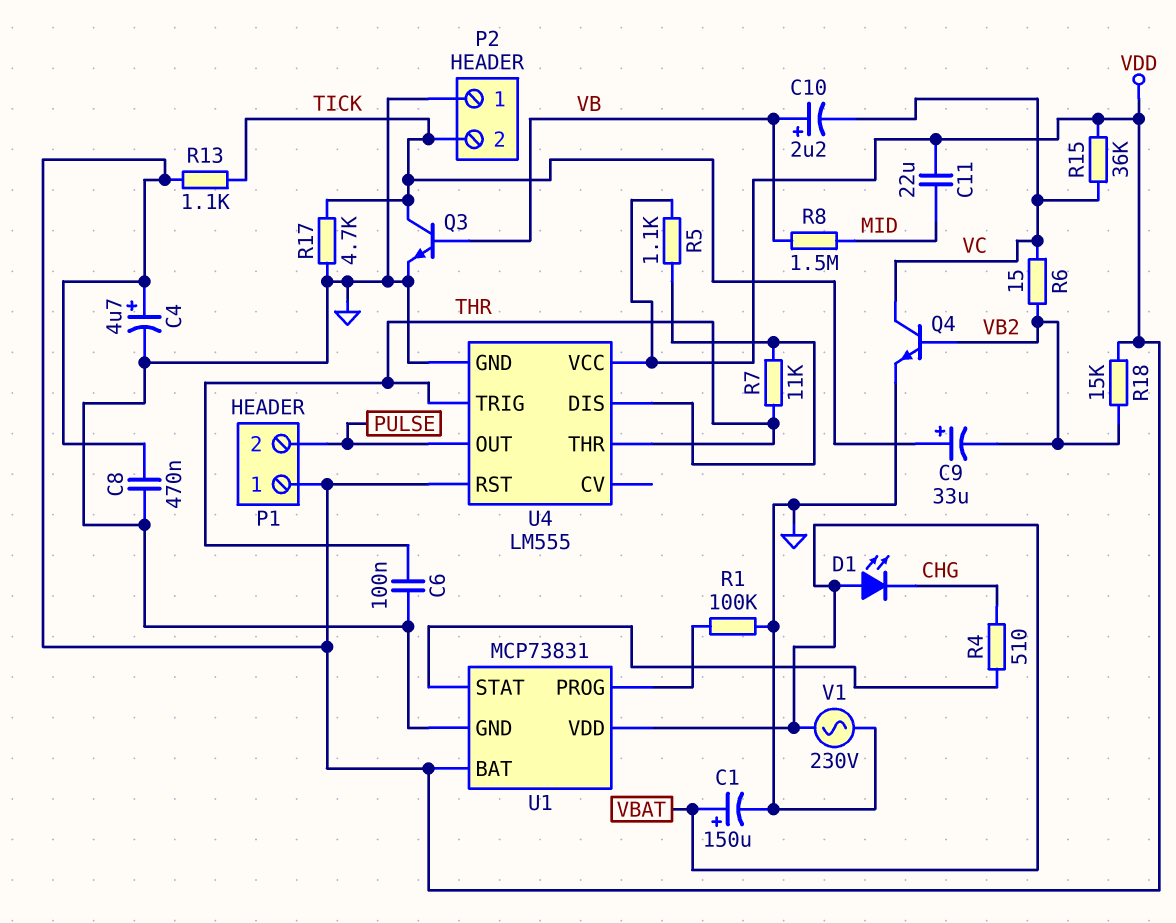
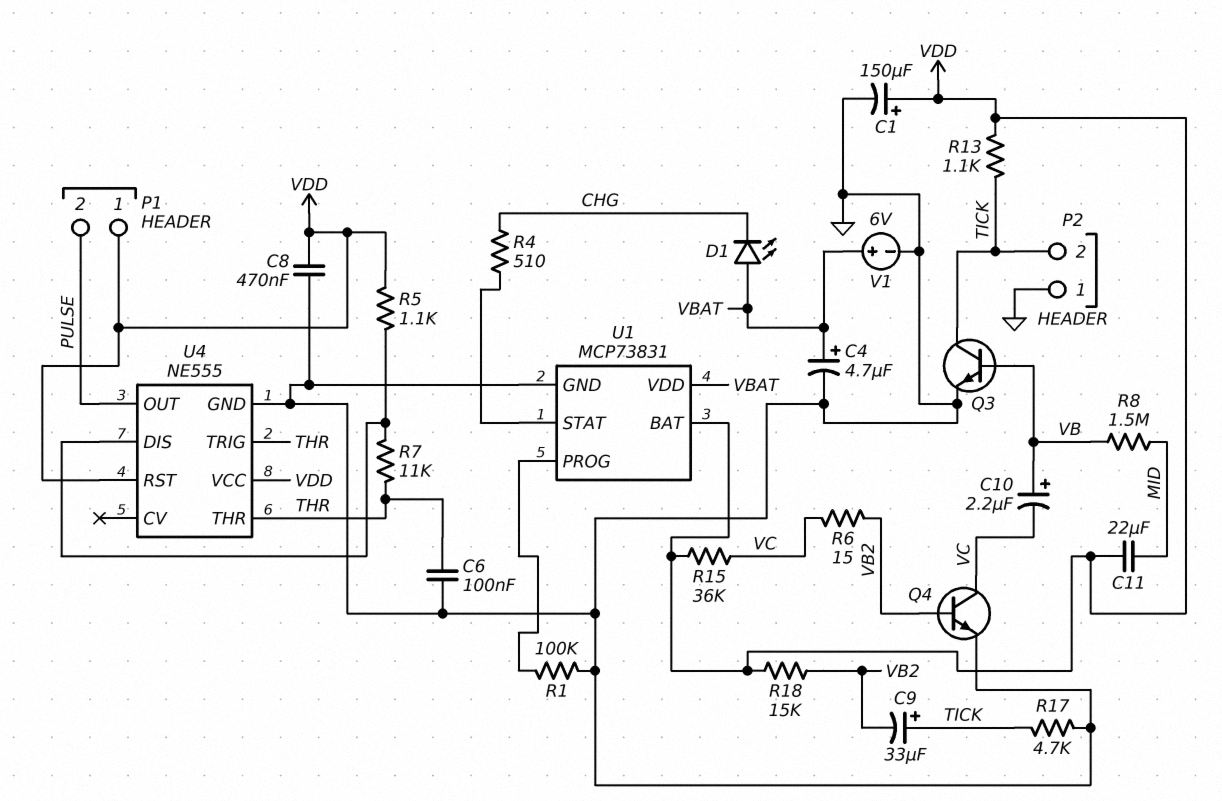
C1: 150uF (plus VBAT, minus GND) -> 150uF (plus VDD, minus GND)
C4: 4.7uF (plus VDD, minus GND) -> 4.7uF (plus VBAT, minus GND)
U4: LM555 -> NE555
V1: AC 230V (GND, VBAT) -> 6V (plus VBAT, minus GND)

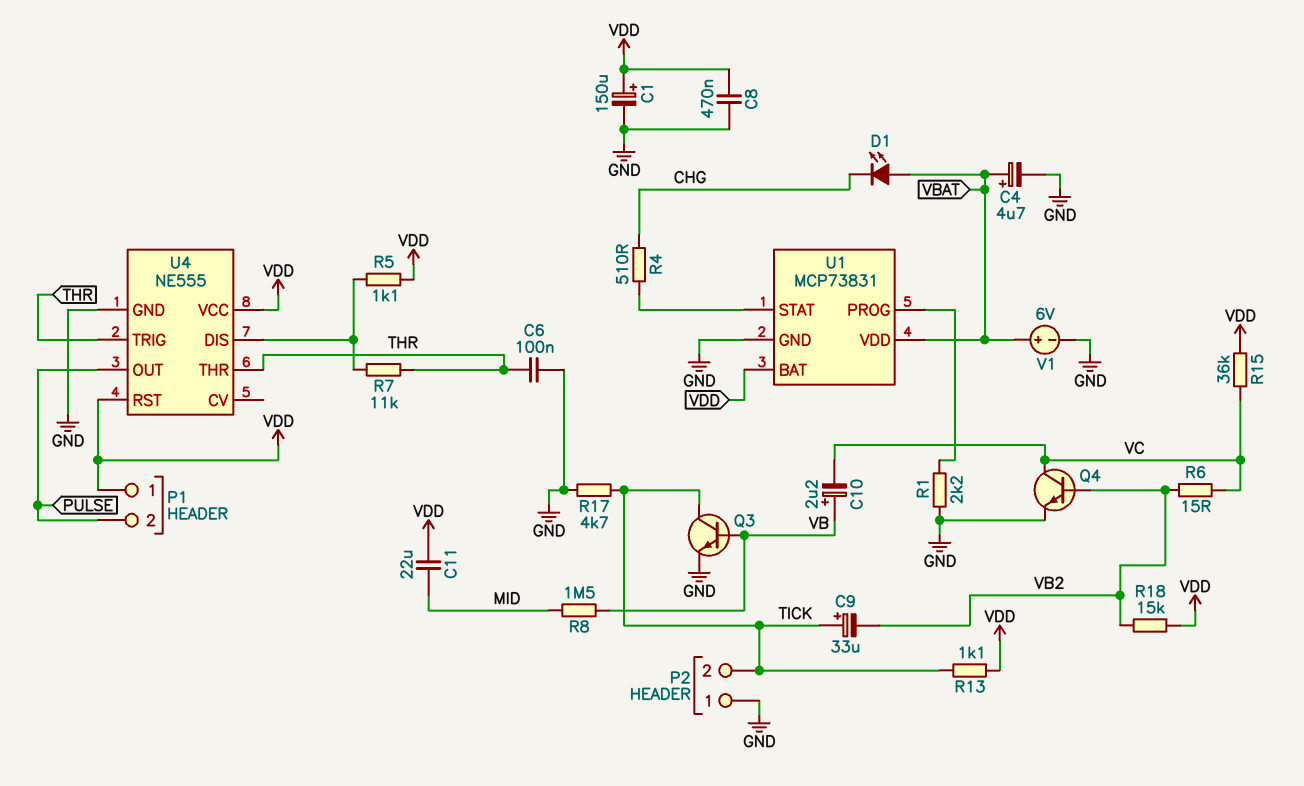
R1: 100k (GND, U1/PROG) -> 2.2k (GND, U1/PROG)

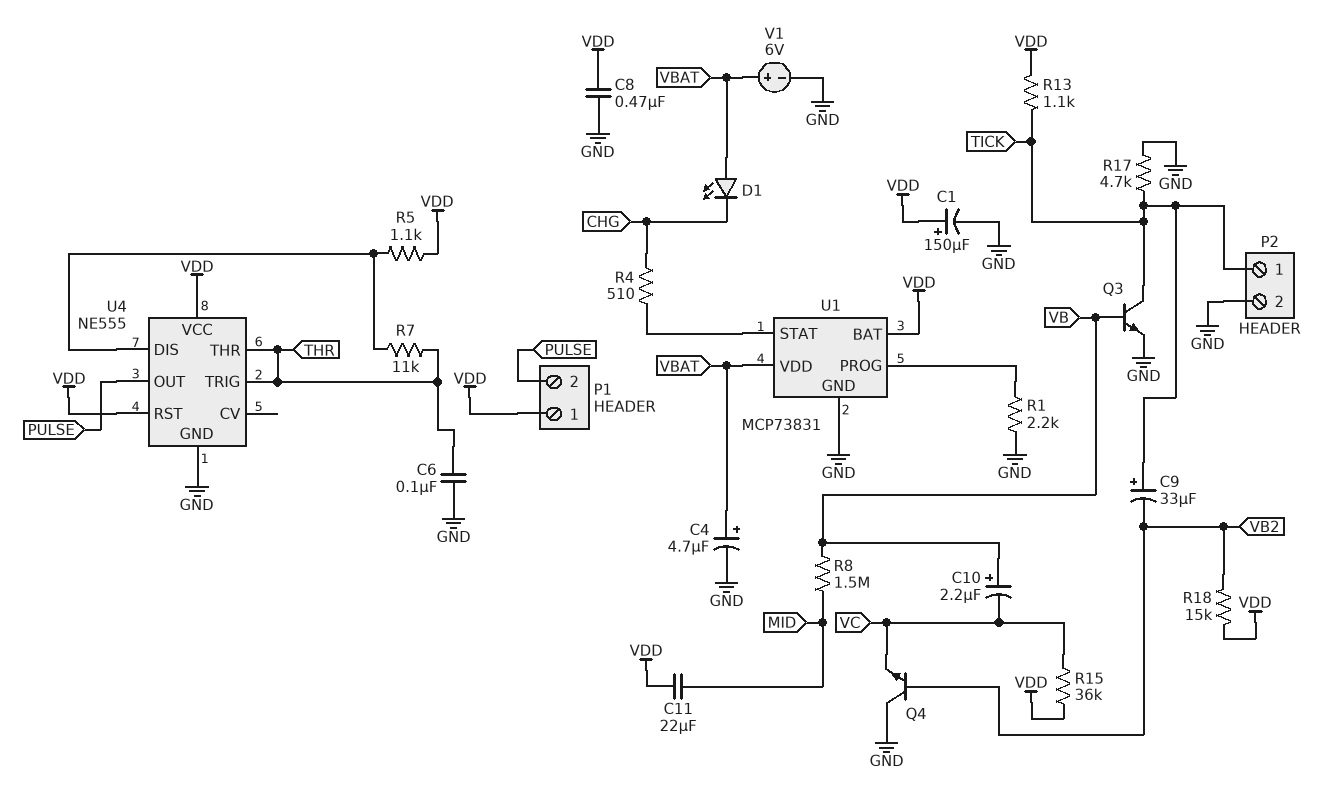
P2 pin 1: GND -> TICK
P2 pin 2: TICK -> GND
Q4: NPN (B VB2, C VC, E GND) -> NPN (B VB2, C GND, E VC)
R6: 15 (VB2, VC) -> none

